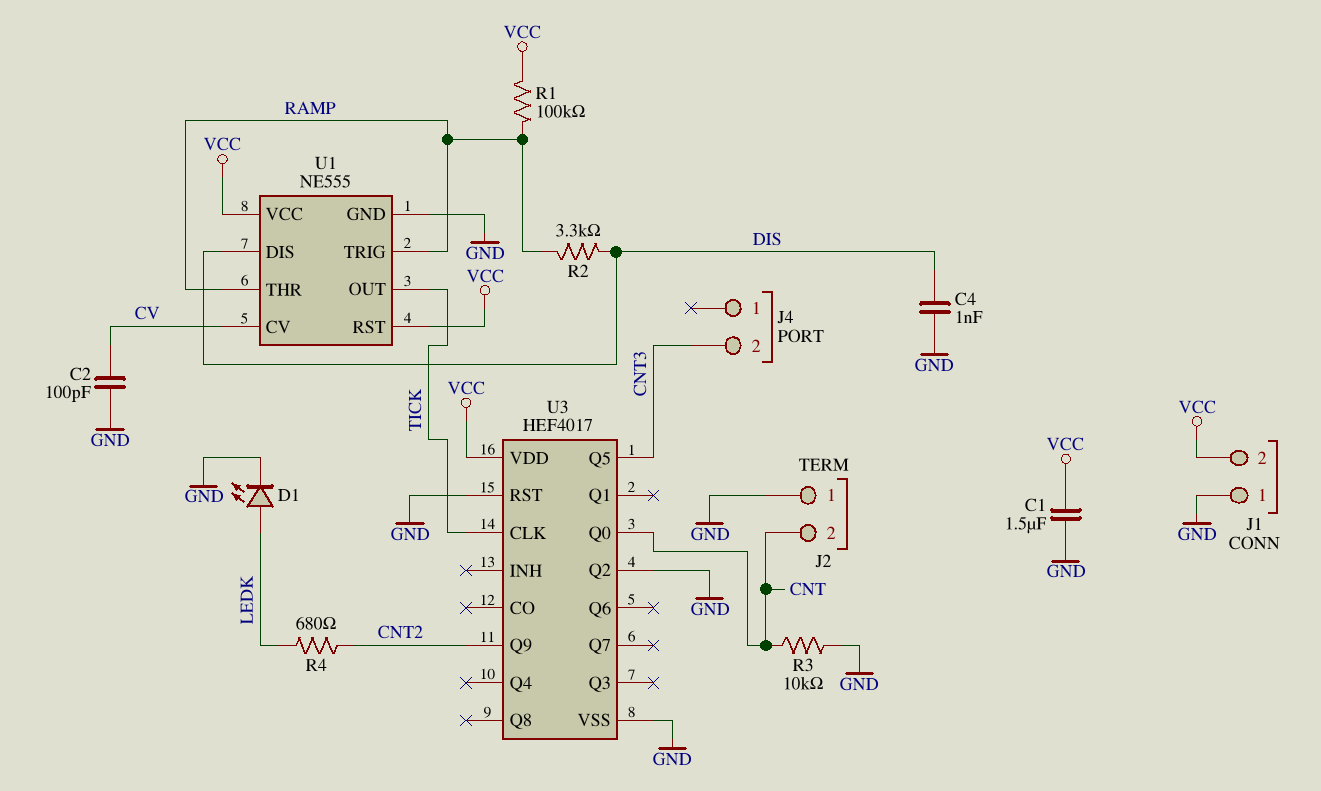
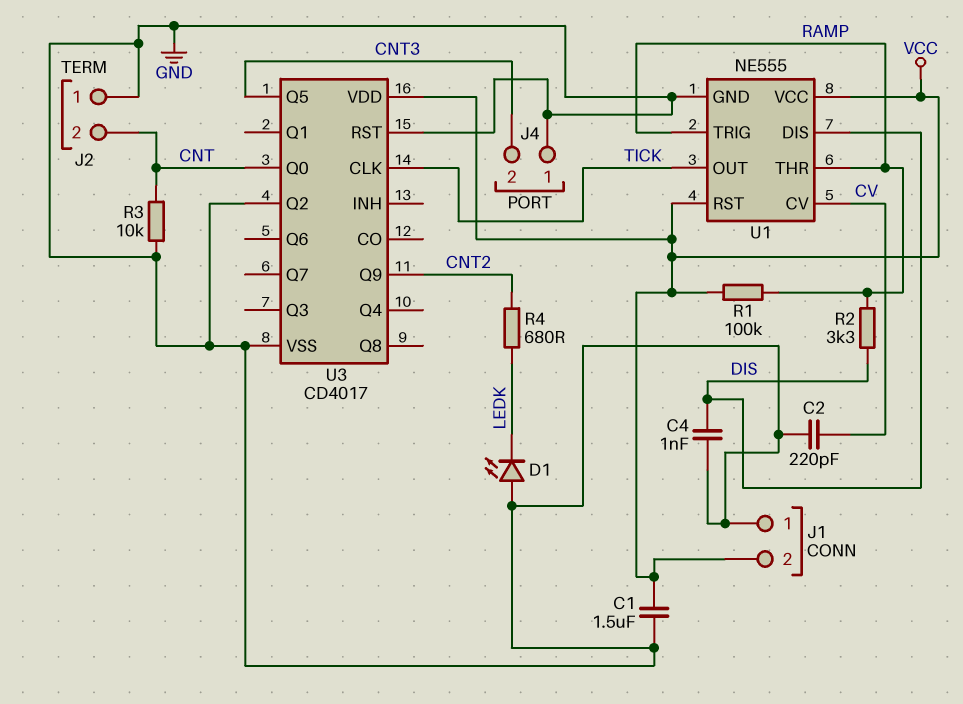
C2: 100pF (CV, GND) -> 220pF (CV, GND)
D1: LED (A LEDK, K GND) -> LED (A GND, K LEDK)
J4 pin 1: none -> GND
U3: HEF4017 -> CD4017

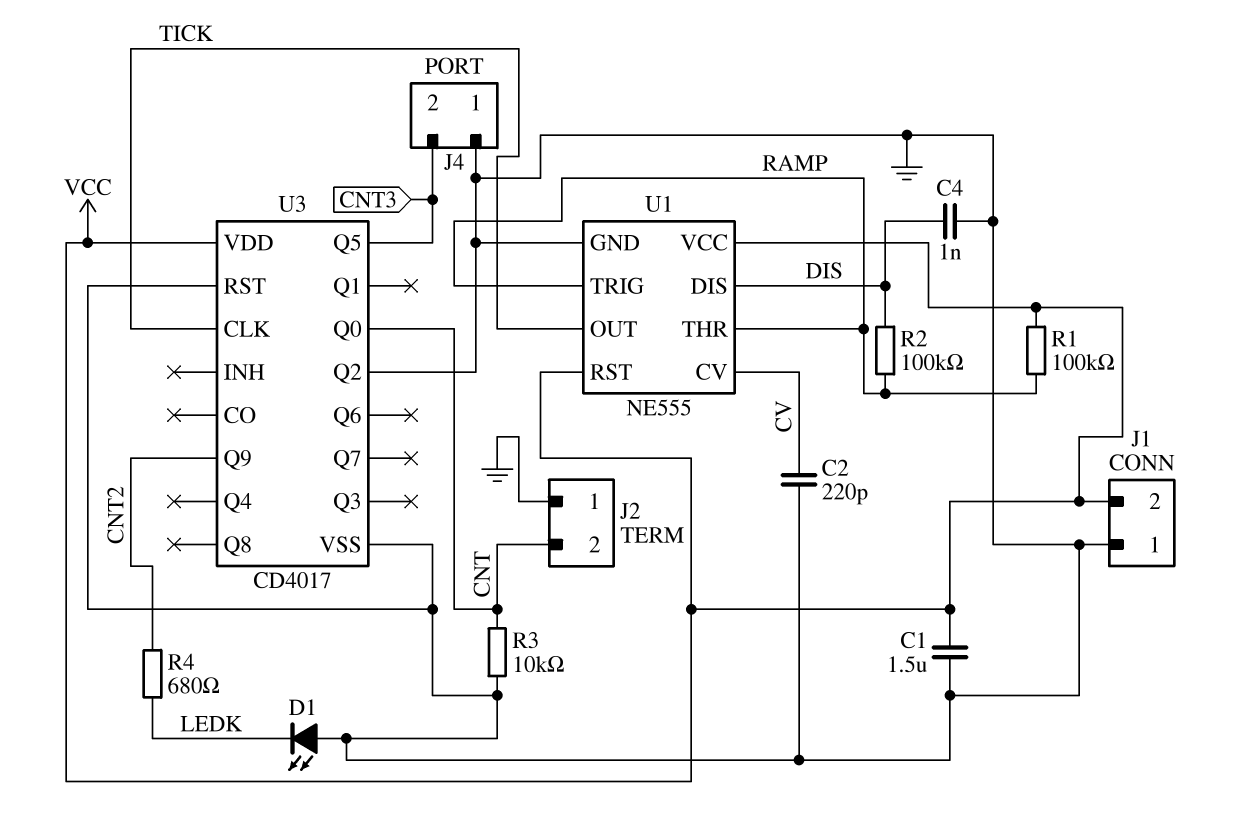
R2: 3.3k (DIS, RAMP) -> 100k (DIS, RAMP)

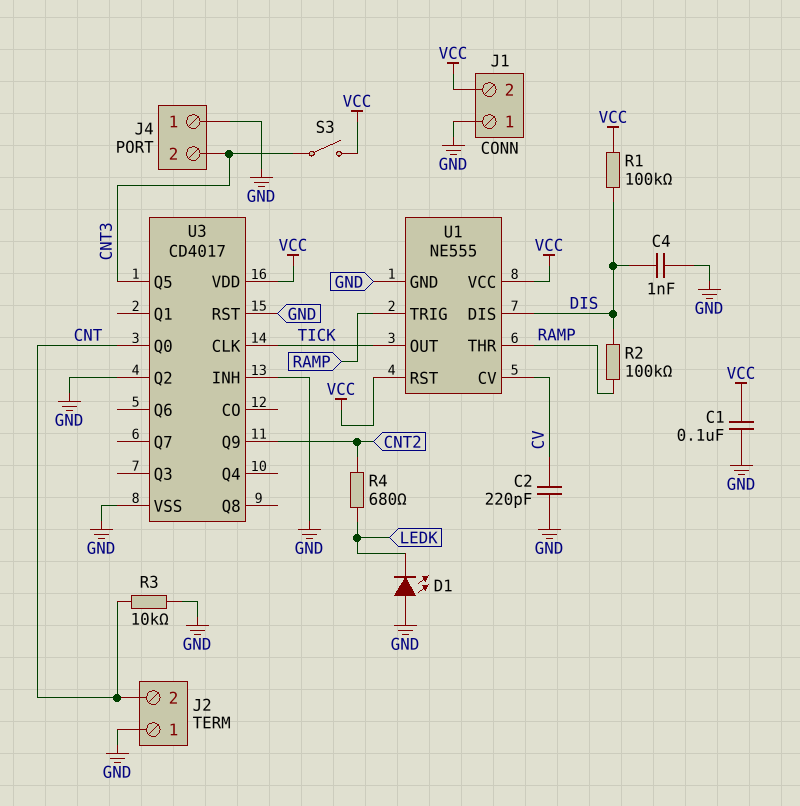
C1: 1.5uF (GND, VCC) -> 100nF (GND, VCC)
R1: 100k (RAMP, VCC) -> 100k (DIS, VCC)
S3: none -> switch (CNT3, VCC)
U3 pin INH: none -> GND

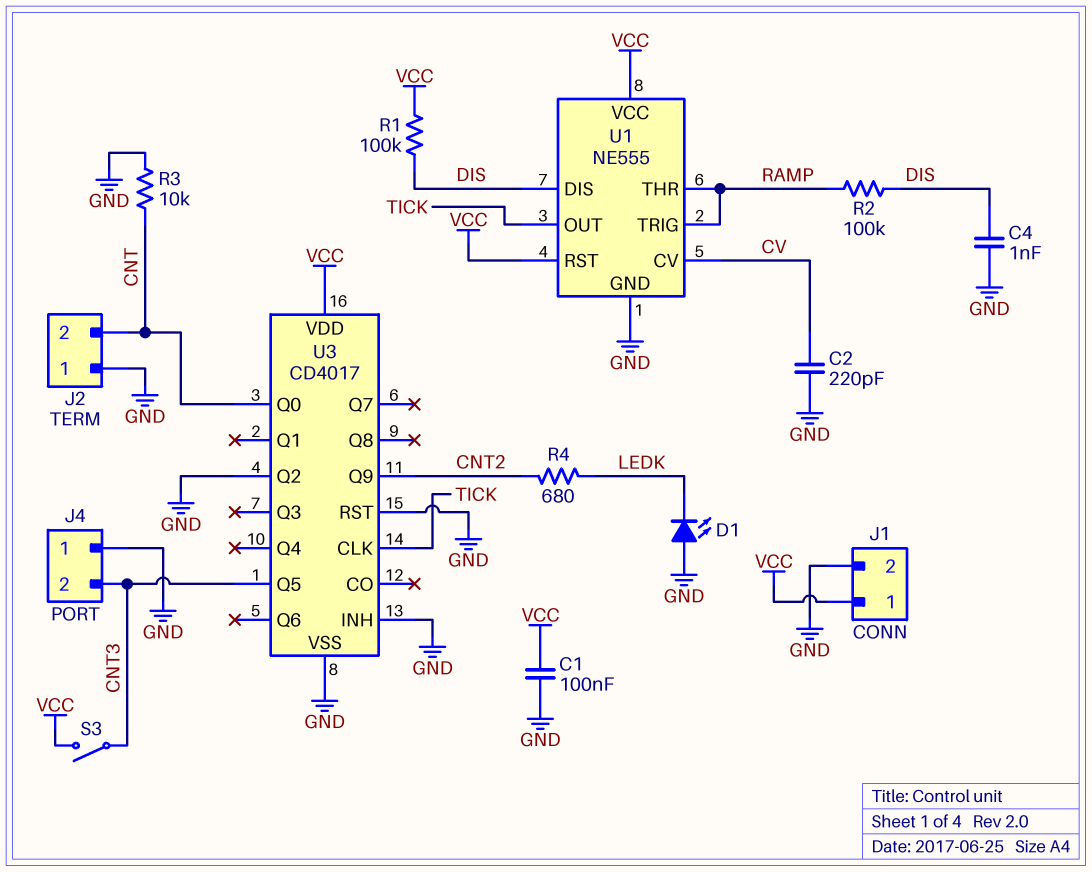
J1 pin 1: GND -> VCC
J1 pin 2: VCC -> GND

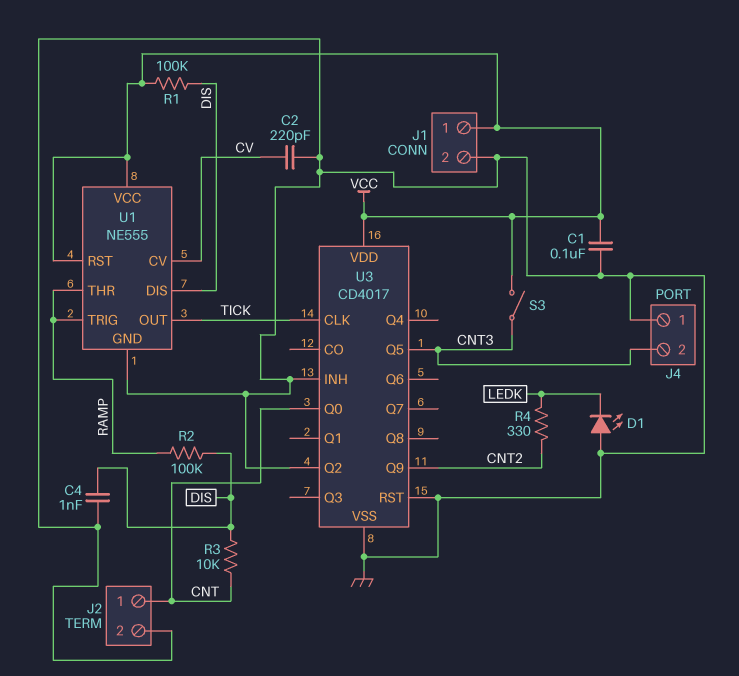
J2 pin 1: GND -> CNT
J2 pin 2: CNT -> GND
R3: 10k (CNT, GND) -> 10k (CNT, DIS)
R4: 680 (CNT2, LEDK) -> 330 (CNT2, LEDK)

